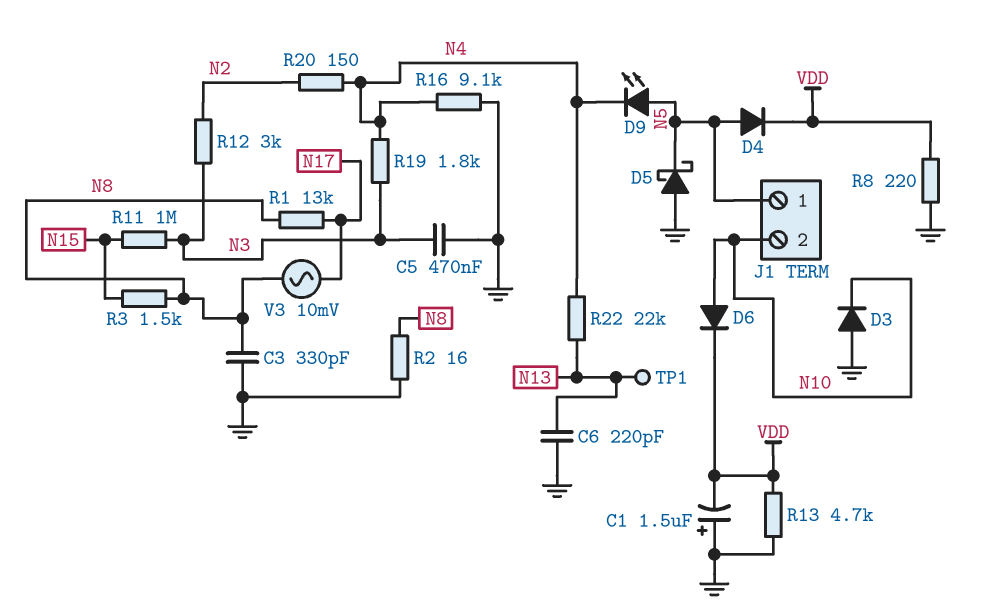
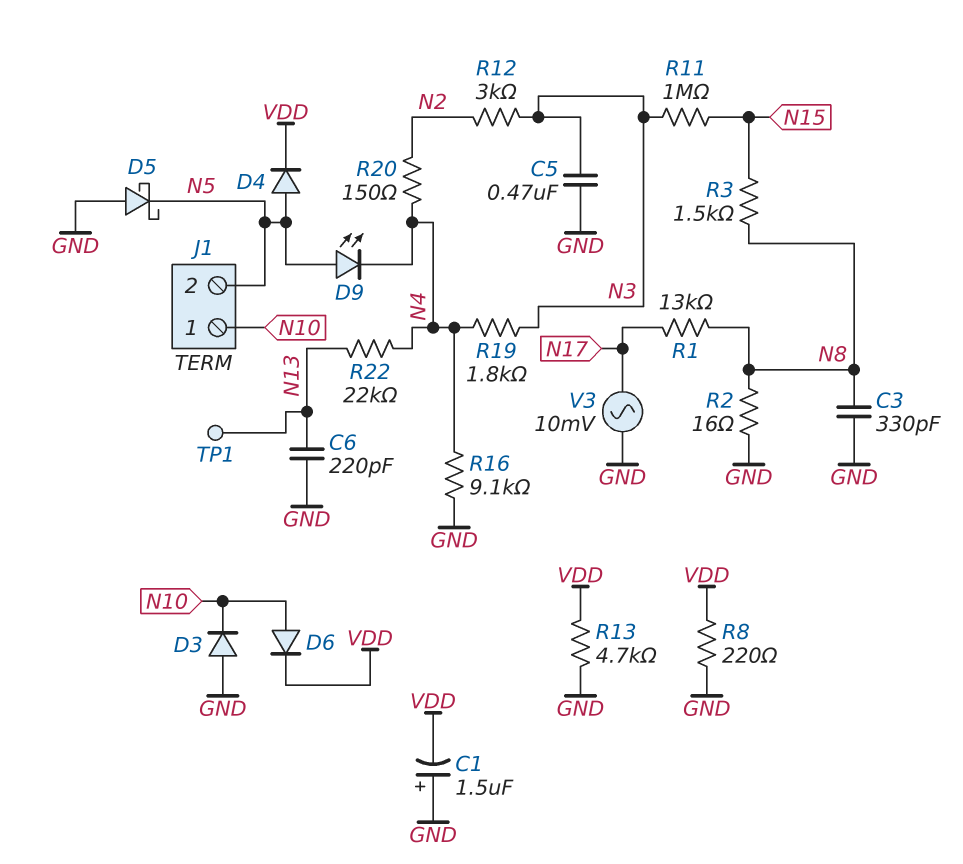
J1 pin 1: N5 -> N10
J1 pin 2: N10 -> N5
V3: AC 10mV (N8, N17) -> AC 10mV (GND, N17)

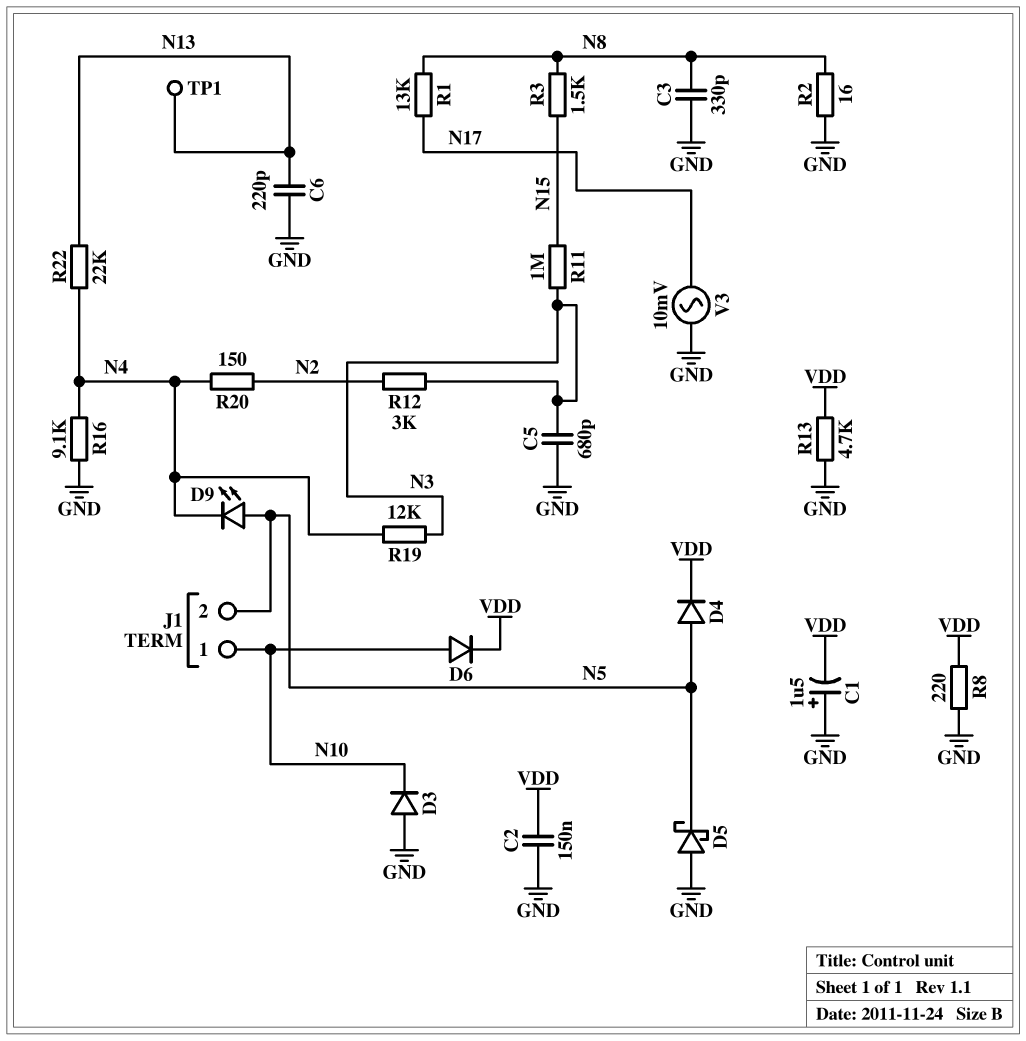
C2: none -> 150nF (GND, VDD)
C5: 470nF (GND, N3) -> 680pF (GND, N3)
R19: 1.8k (N3, N4) -> 12k (N3, N4)

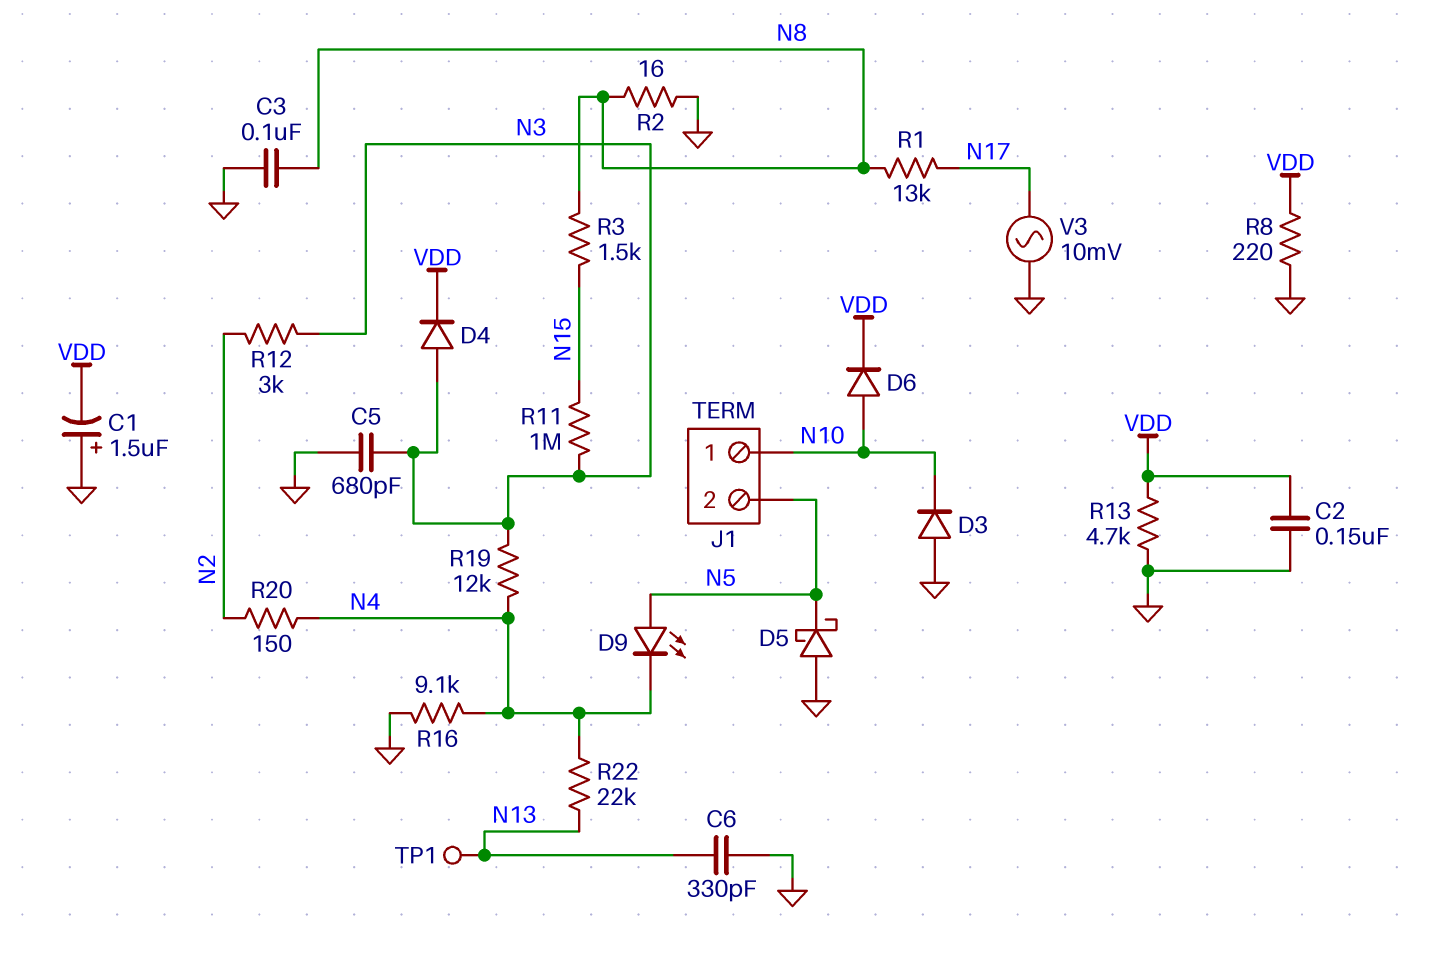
C3: 330pF (GND, N8) -> 100nF (GND, N8)
C6: 220pF (GND, N13) -> 330pF (GND, N13)
D4: diode (A N5, K VDD) -> diode (A N3, K VDD)

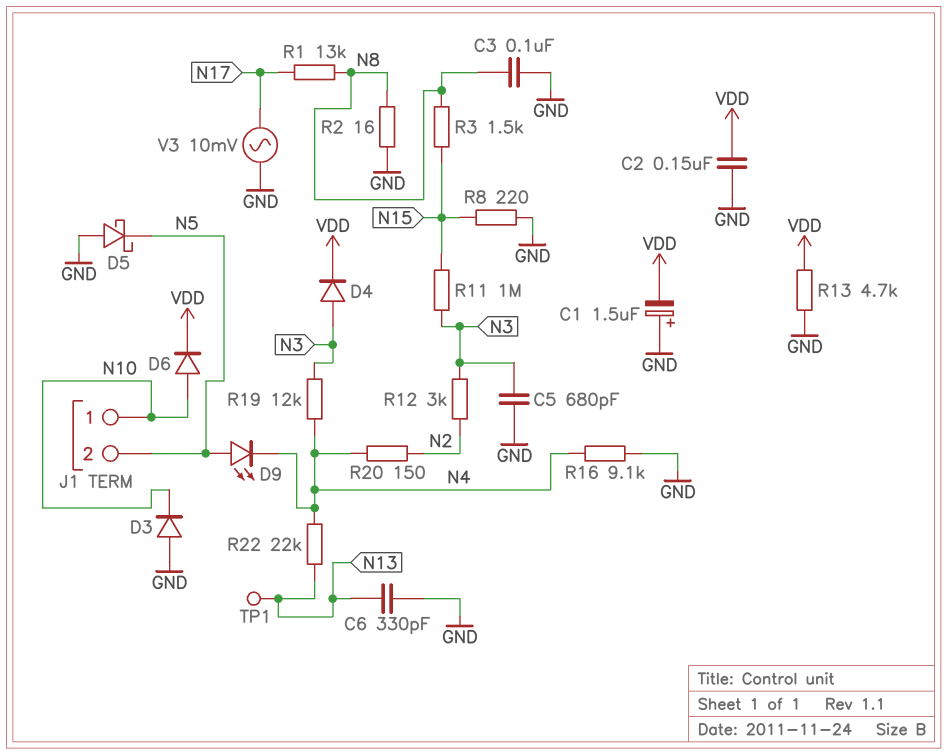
R8: 220 (GND, VDD) -> 220 (GND, N15)

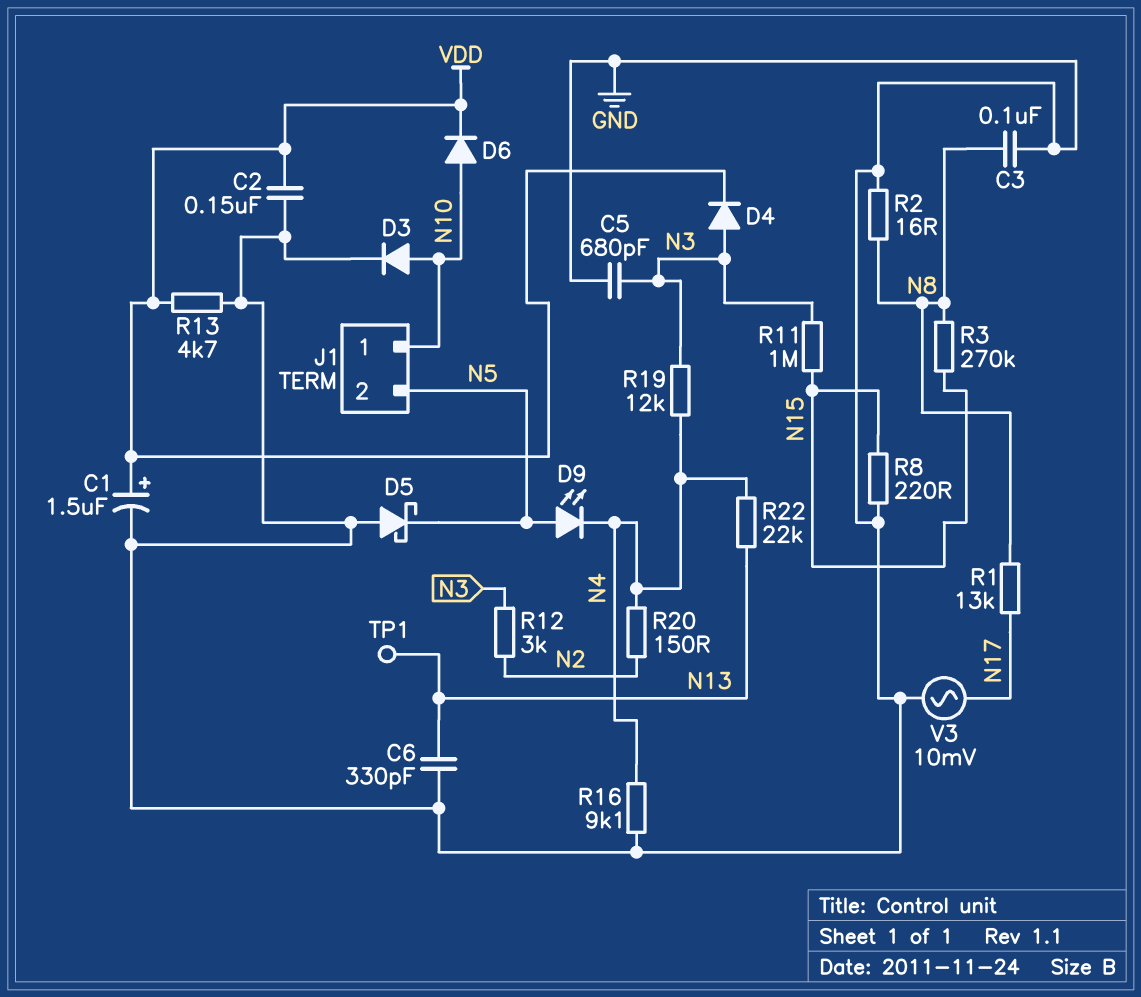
C1: 1.5uF (plus GND, minus VDD) -> 1.5uF (plus VDD, minus GND)
D3: diode (A GND, K N10) -> diode (A N10, K GND)
R3: 1.5k (N8, N15) -> 270k (N8, N15)

